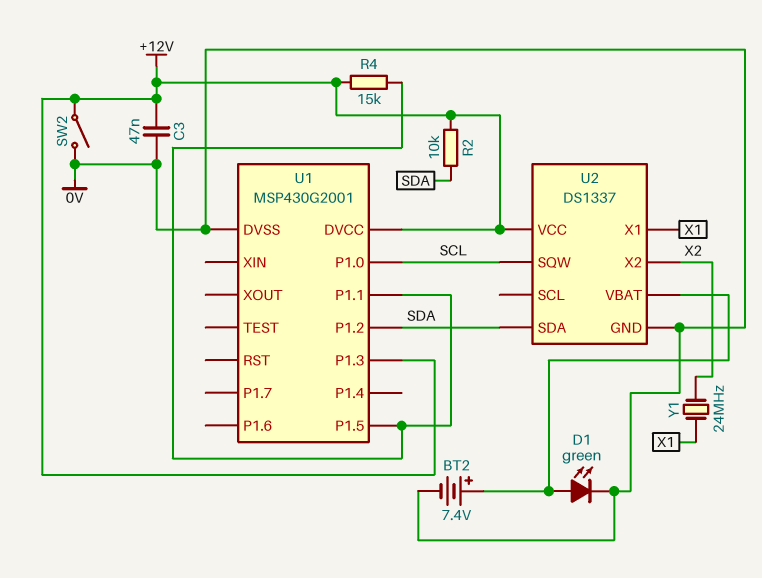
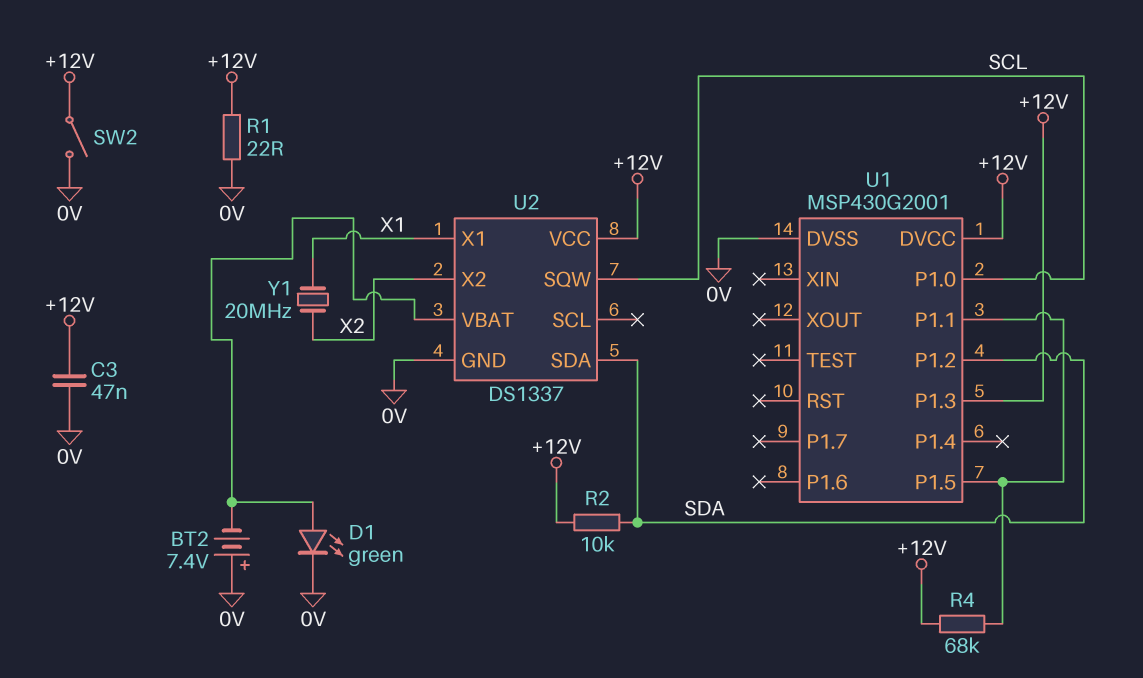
BT2: 7.4V (plus U2/VBAT, minus 0V) -> 7.4V (plus 0V, minus U2/VBAT)
R1: none -> 22 (+12V, 0V)
R4: 15k (+12V, U1/P1.1) -> 68k (+12V, U1/P1.1)
Y1: 24MHz (X1, X2) -> 20MHz (X1, X2)

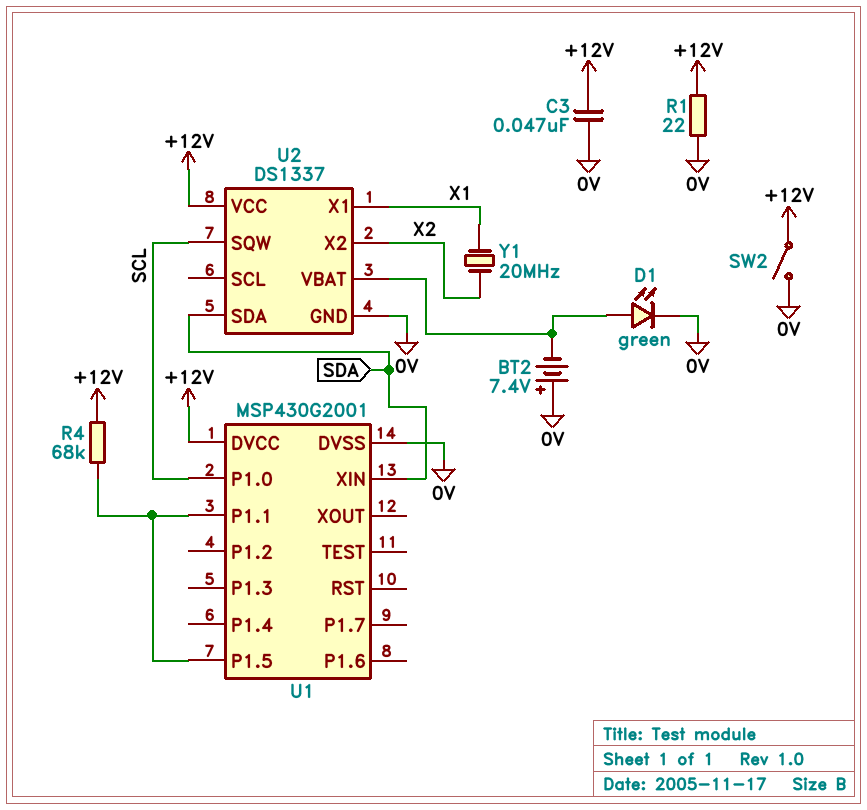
R2: 10k (+12V, SDA) -> none
U1 pin P1.2: SDA -> none
U1 pin P1.3: +12V -> none
U1 pin XIN: none -> SDA

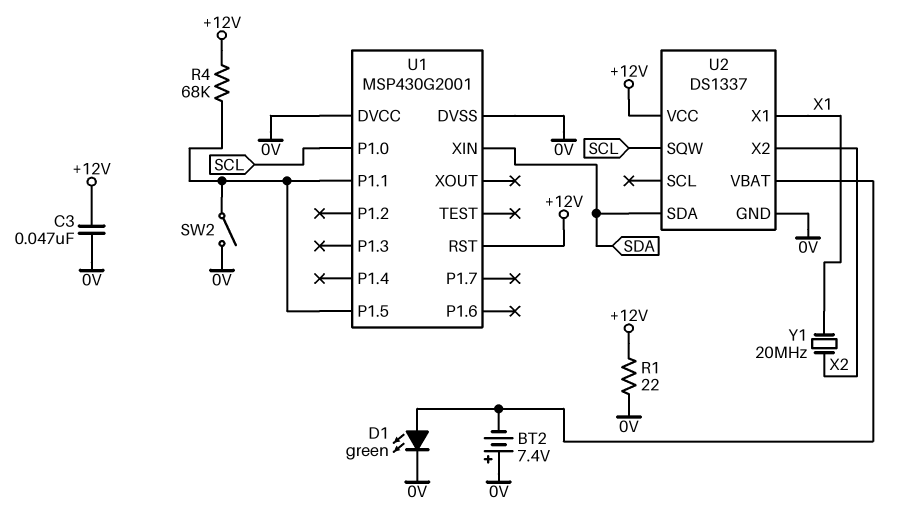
SW2: switch (+12V, 0V) -> switch (0V, U1/P1.1)
U1 pin DVCC: +12V -> 0V
U1 pin RST: none -> +12V

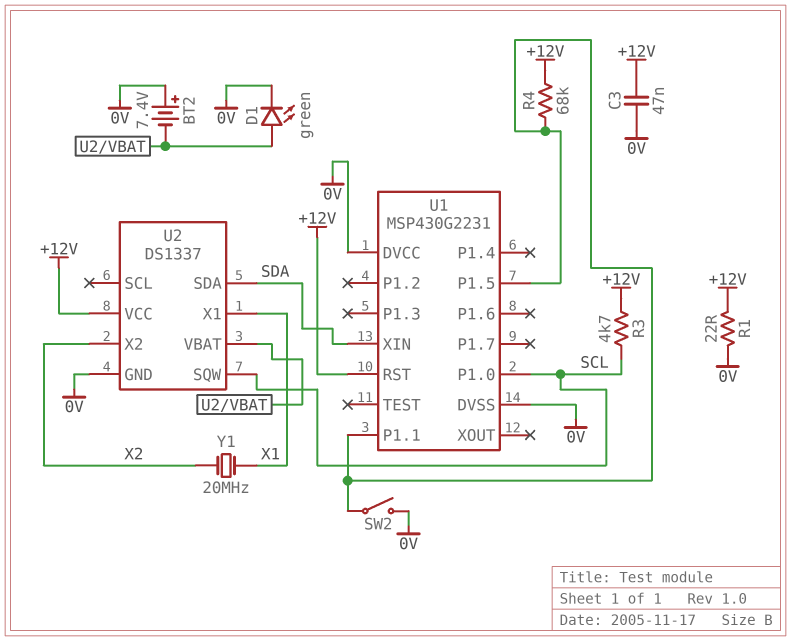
R3: none -> 4.7k (+12V, SCL)
U1: MSP430G2001 -> MSP430G2231

